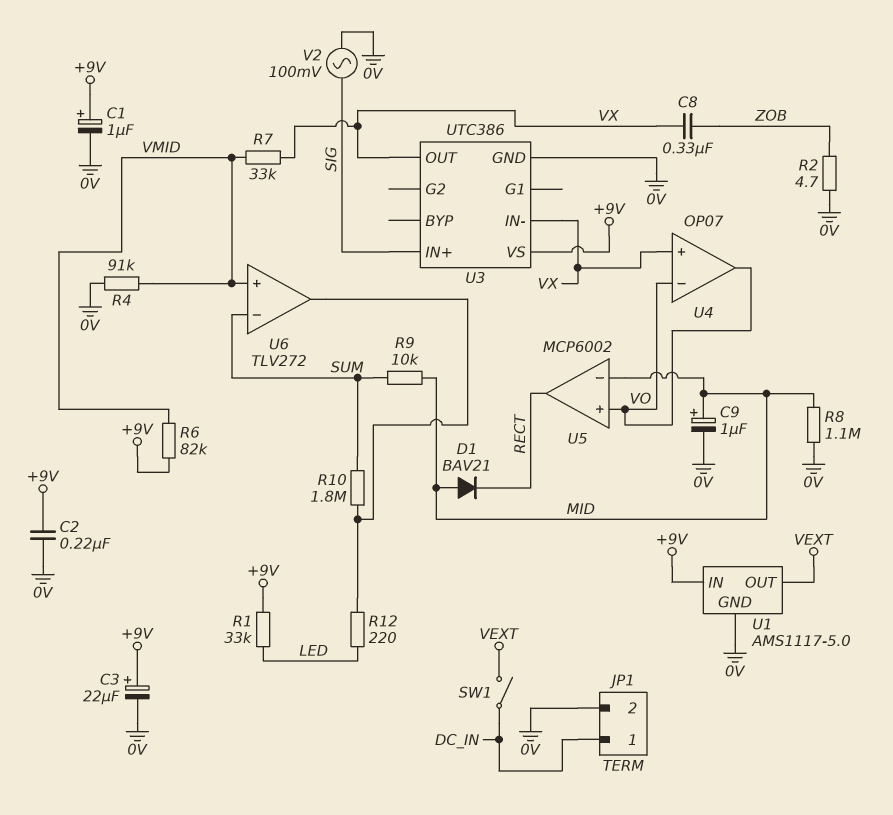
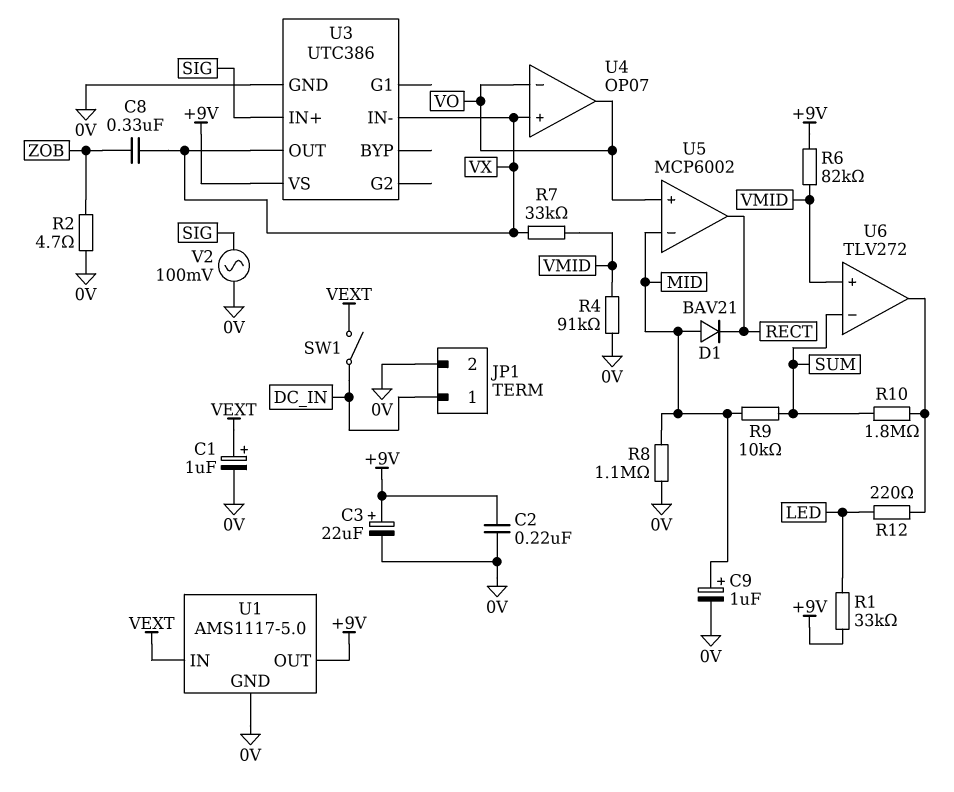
C1: 1uF (plus +9V, minus 0V) -> 1uF (plus VEXT, minus 0V)
U1 pin IN: +9V -> VEXT
U1 pin OUT: VEXT -> +9V

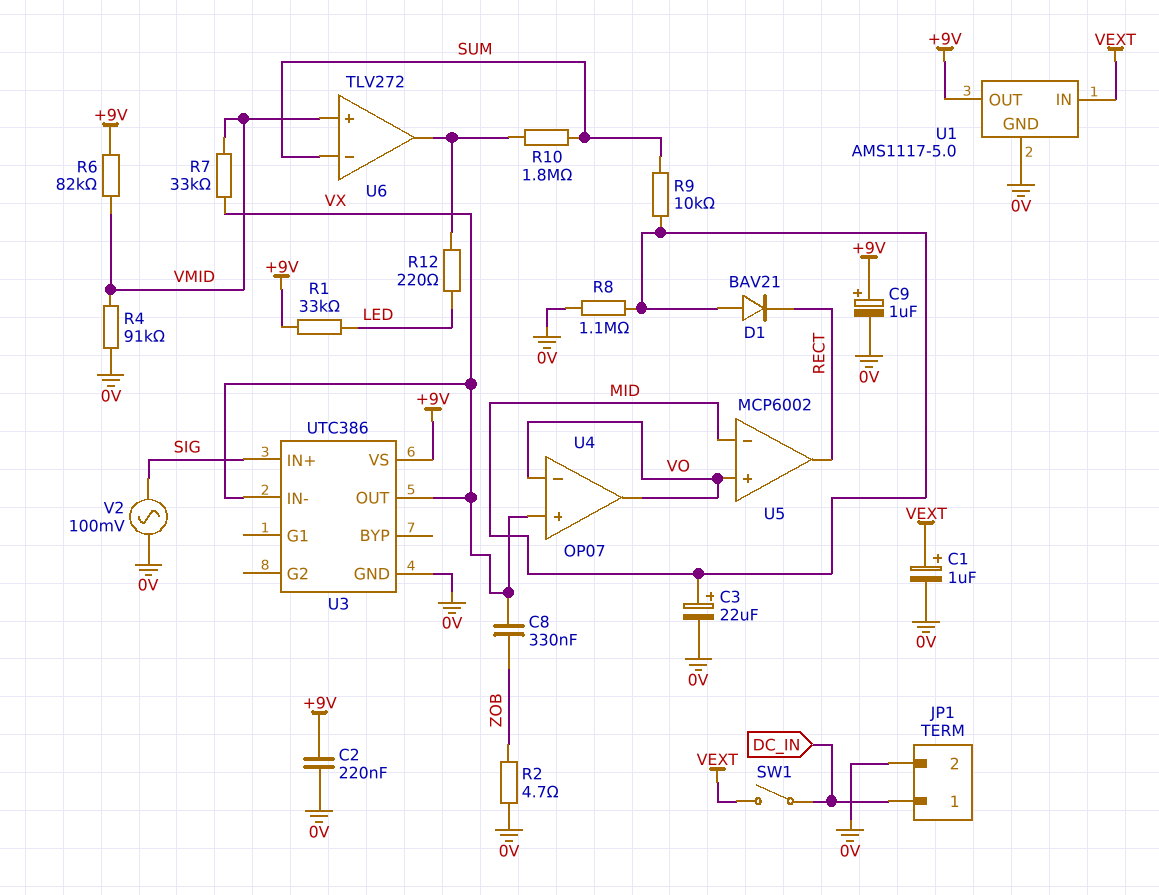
C3: 22uF (plus +9V, minus 0V) -> 22uF (plus MID, minus 0V)
C9: 1uF (plus MID, minus 0V) -> 1uF (plus +9V, minus 0V)

